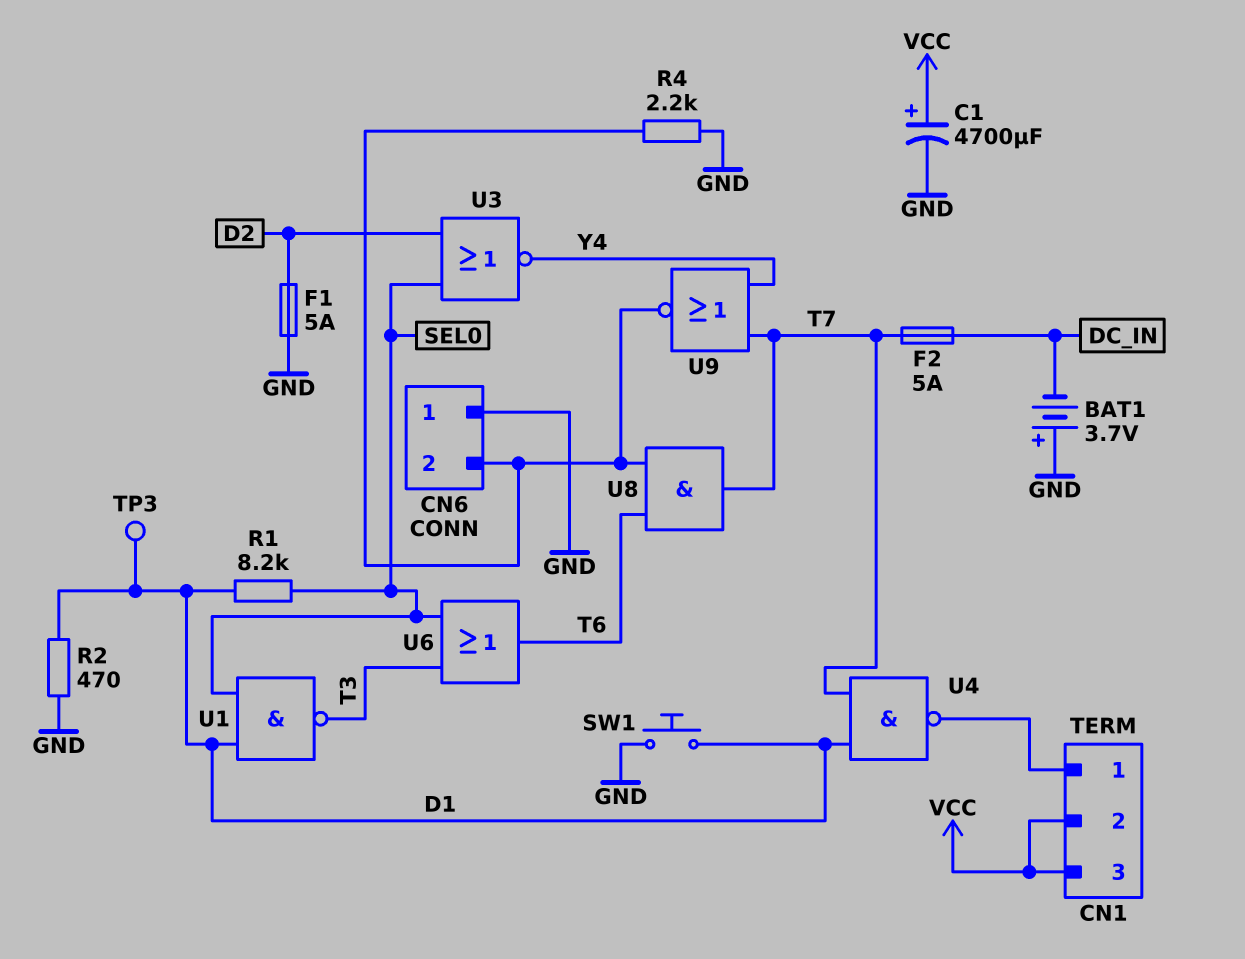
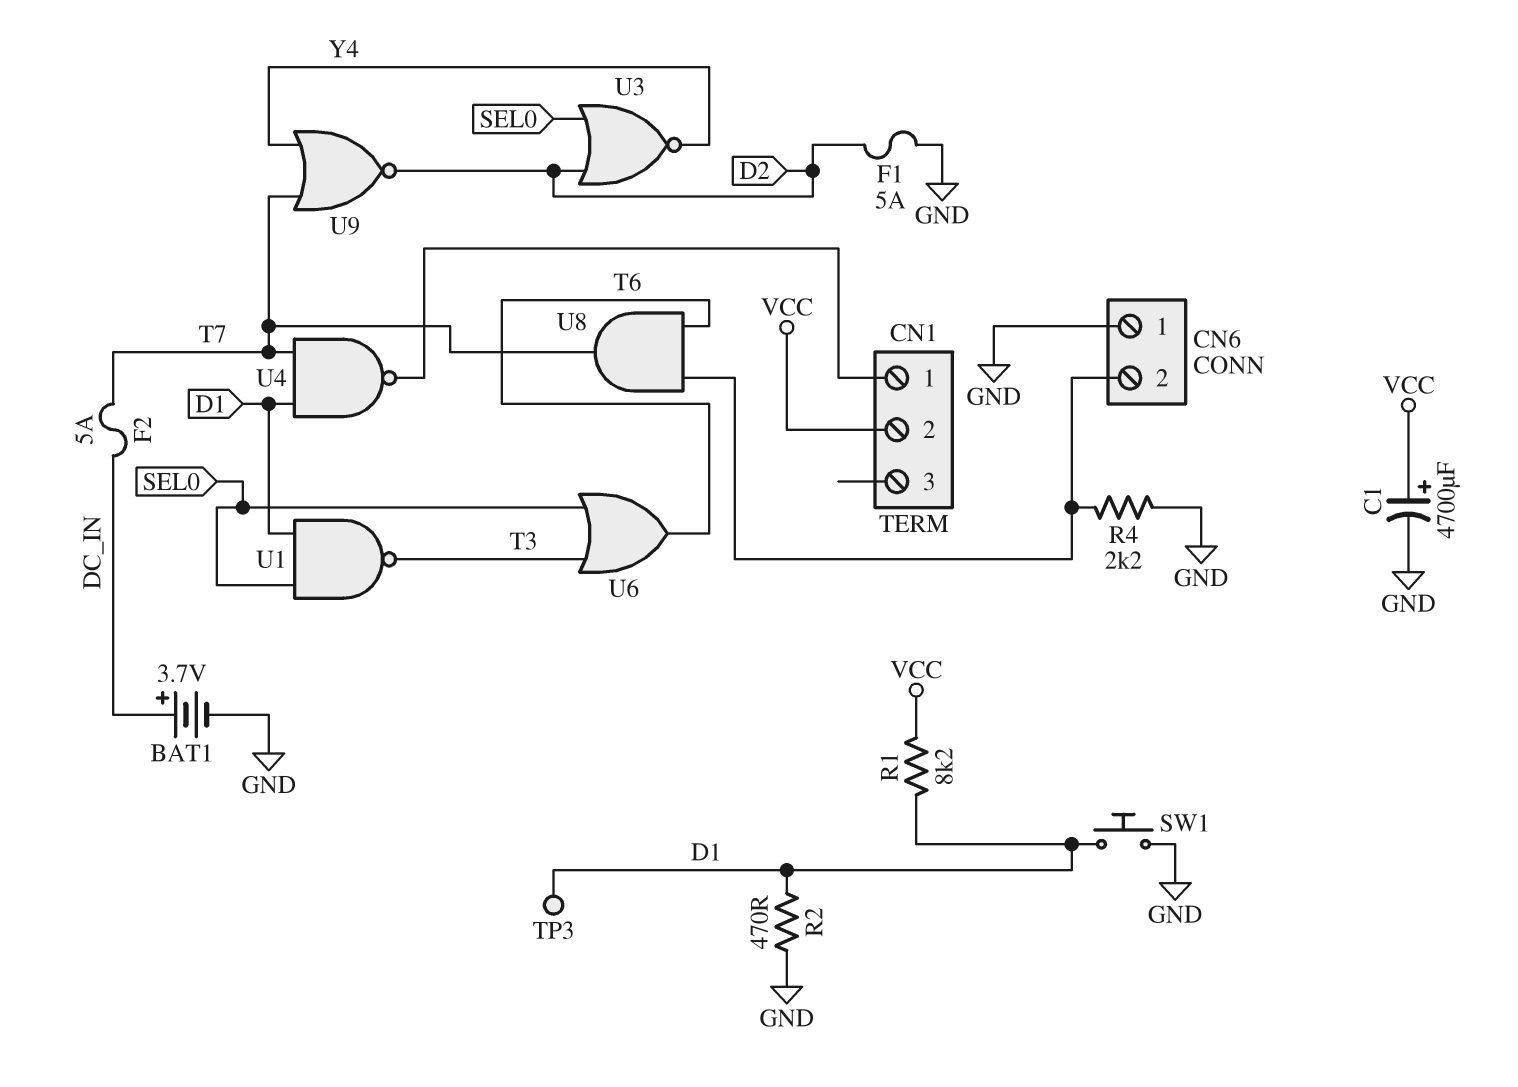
BAT1: 3.7V (plus GND, minus DC_IN) -> 3.7V (plus DC_IN, minus GND)
CN1 pin 3: VCC -> none
R1: 8.2k (D1, SEL0) -> 8.2k (D1, VCC)
U9: NOR (in T7, in Y4, out CN6/2) -> NOR (in T7, in Y4, out D2)

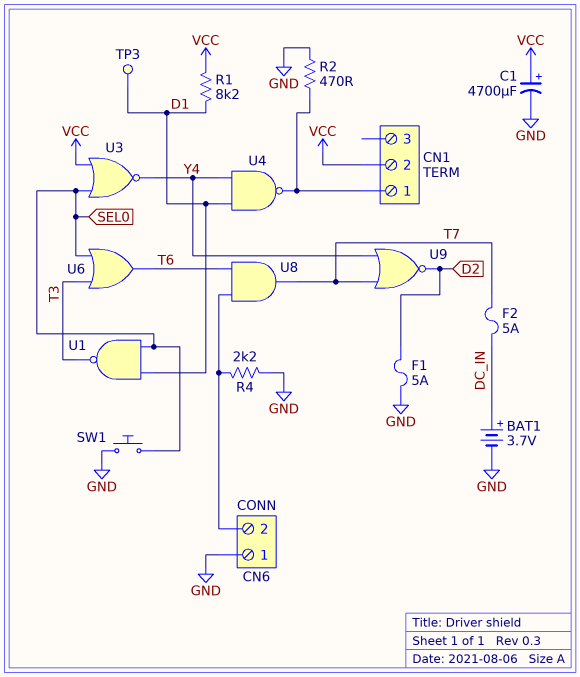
R2: 470 (D1, GND) -> 470 (CN1/1, GND)
SW1: button (D1, GND) -> button (GND, SEL0)
U3: NOR (in D2, in SEL0, out Y4) -> NOR (in SEL0, in VCC, out Y4)
U4: NAND (in D1, in T7, out CN1/1) -> NAND (in D1, in Y4, out CN1/1)

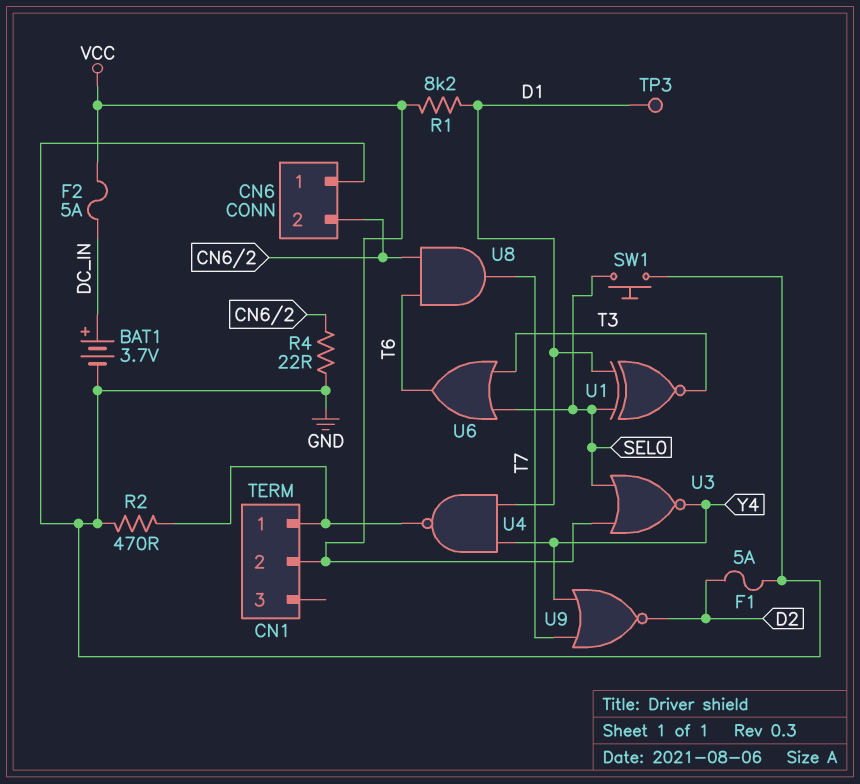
C1: 4700uF (plus VCC, minus GND) -> none
F2: 5A (DC_IN, T7) -> 5A (DC_IN, VCC)
R4: 2.2k (CN6/2, GND) -> 22 (CN6/2, GND)
U1: NAND (in D1, in SEL0, out T3) -> XNOR (in D1, in SEL0, out T3)

